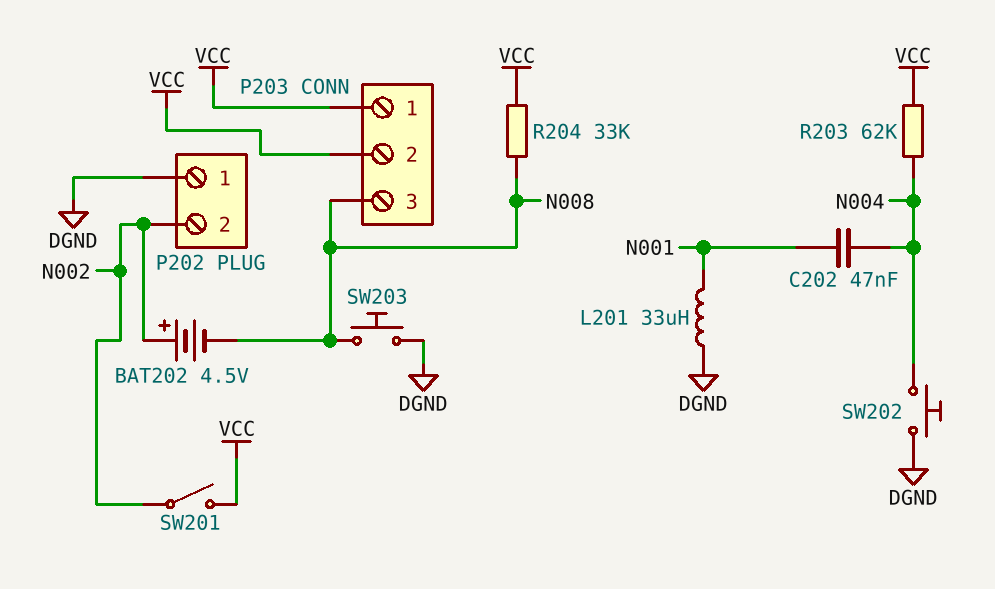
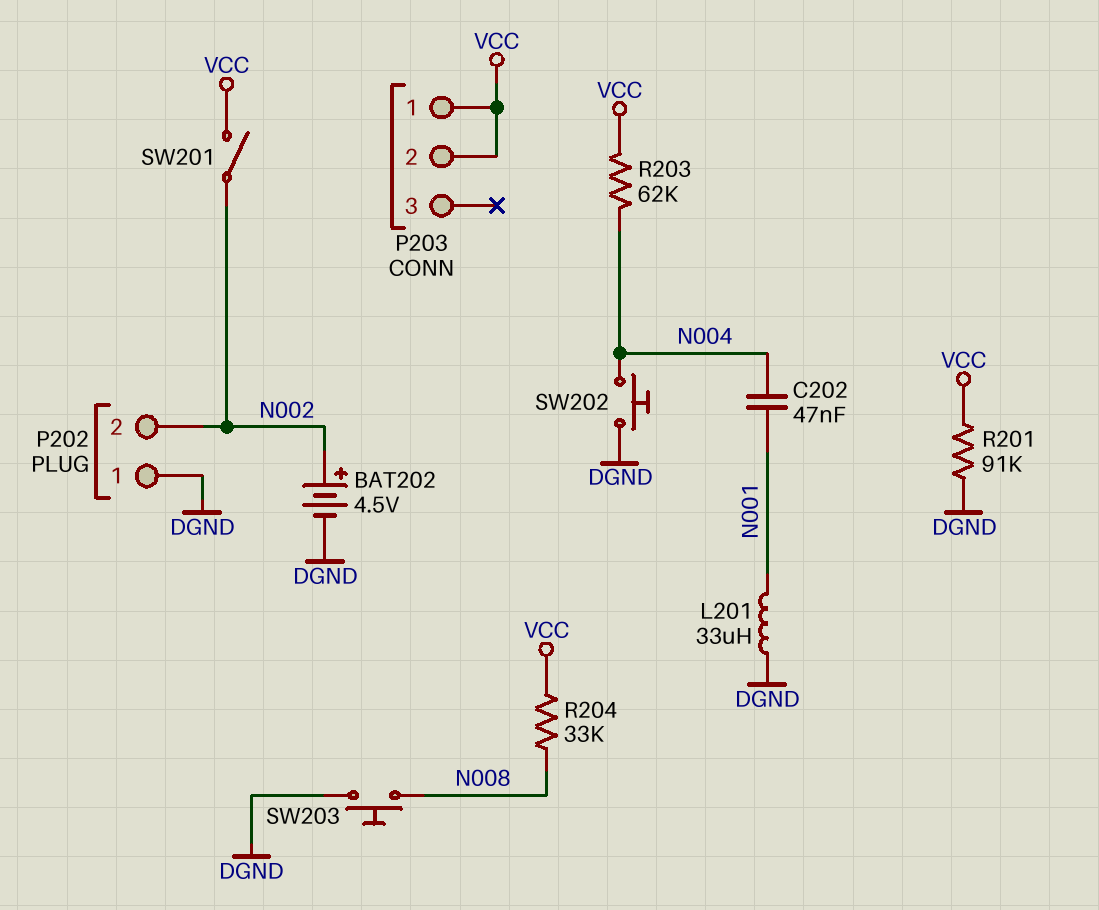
BAT202: 4.5V (plus N002, minus N008) -> 4.5V (plus N002, minus DGND)
P203 pin 3: N008 -> none
R201: none -> 91k (DGND, VCC)

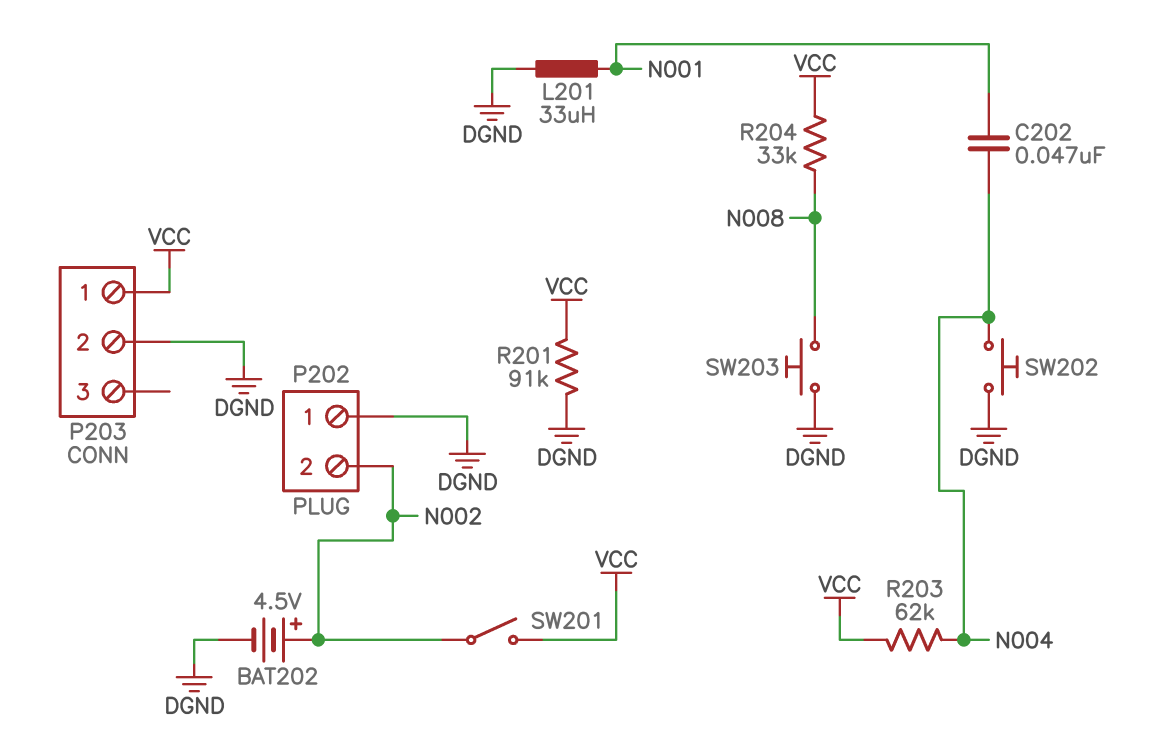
P203 pin 2: VCC -> DGND

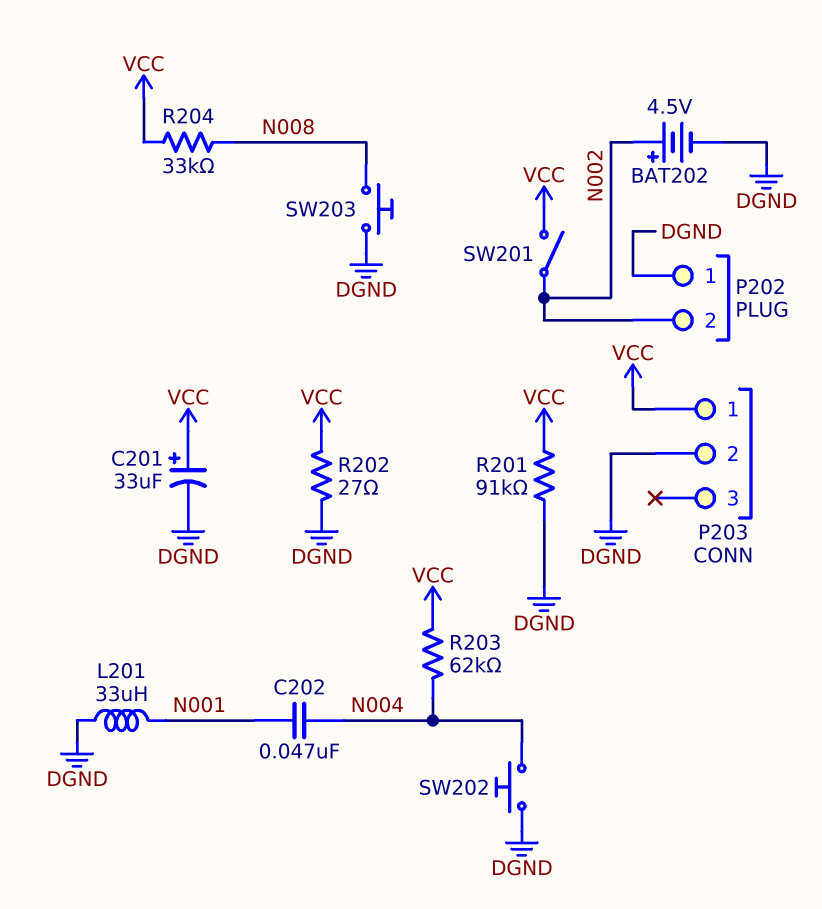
C201: none -> 33uF (plus VCC, minus DGND)
R202: none -> 27 (DGND, VCC)

